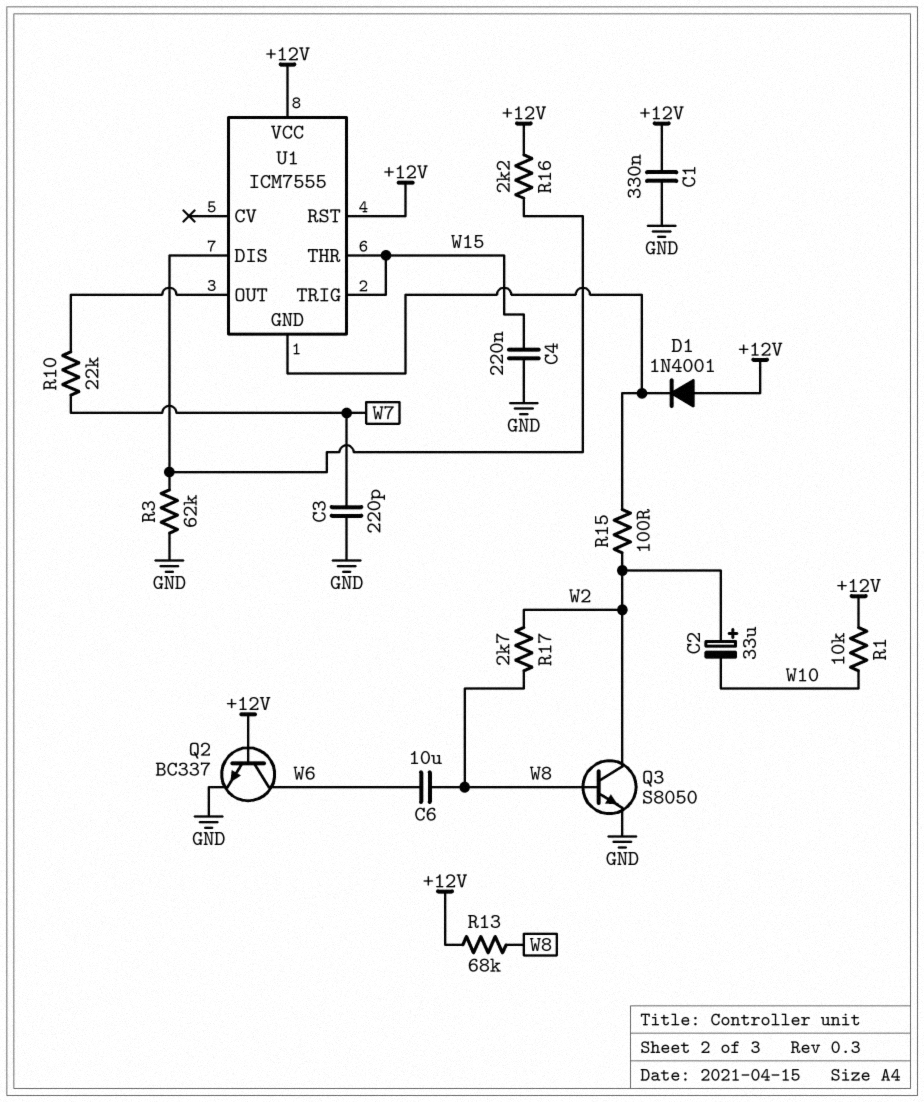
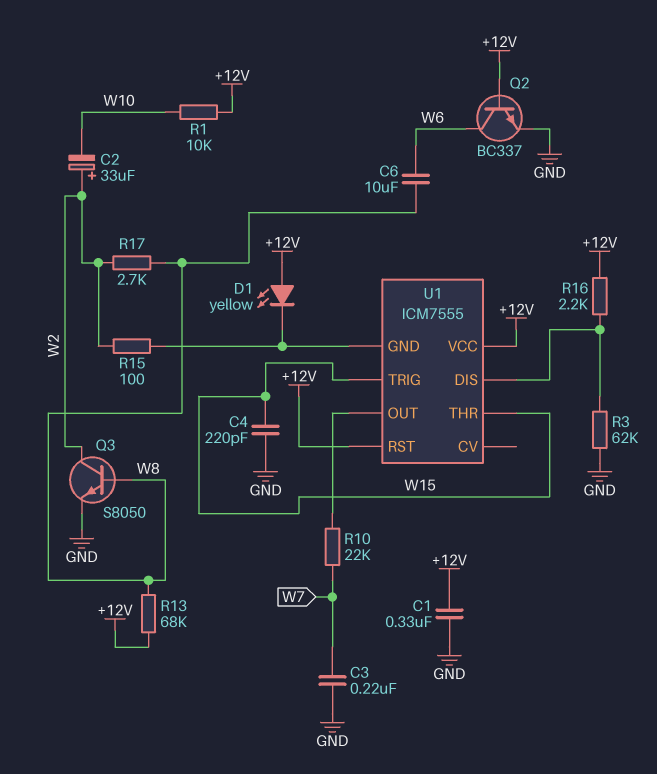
C3: 220pF (GND, W7) -> 220nF (GND, W7)
C4: 220nF (GND, W15) -> 220pF (GND, W15)
D1: diode 1N4001 (A +12V, K U1/GND) -> LED yellow (A +12V, K U1/GND)

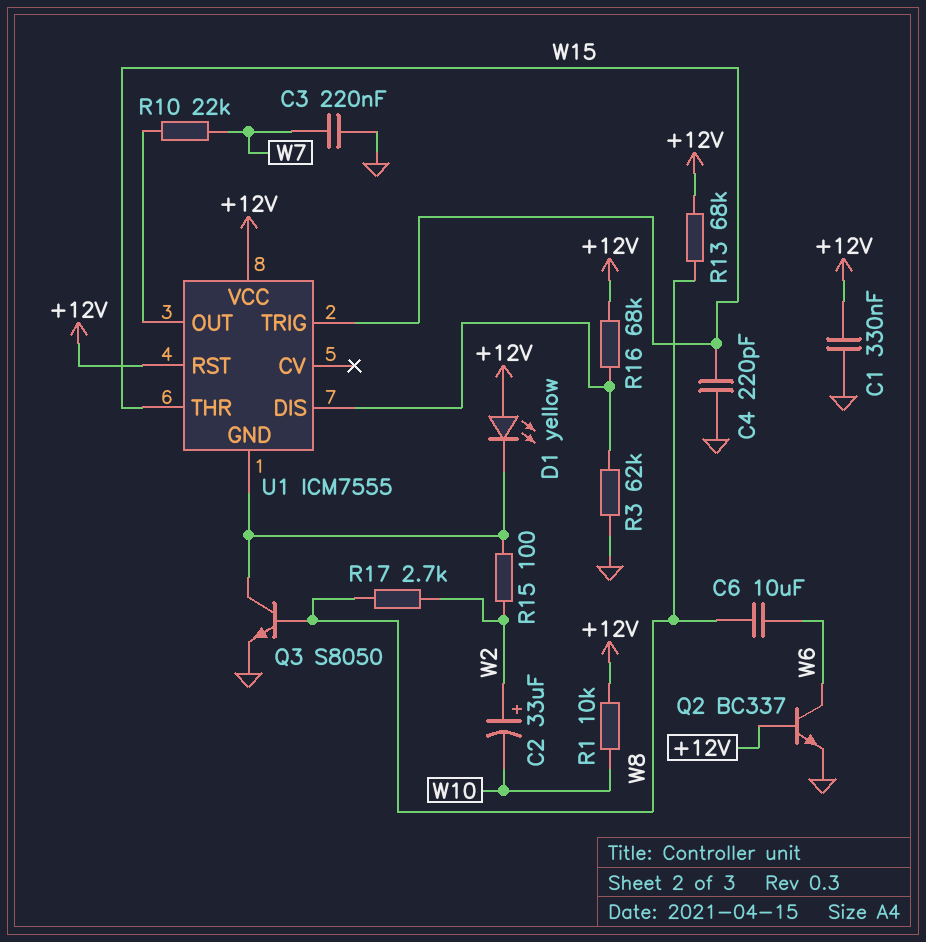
Q3: NPN S8050 (B W8, C W2, E GND) -> NPN S8050 (B W8, C U1/GND, E GND)
R16: 2.2k (+12V, U1/DIS) -> 68k (+12V, U1/DIS)

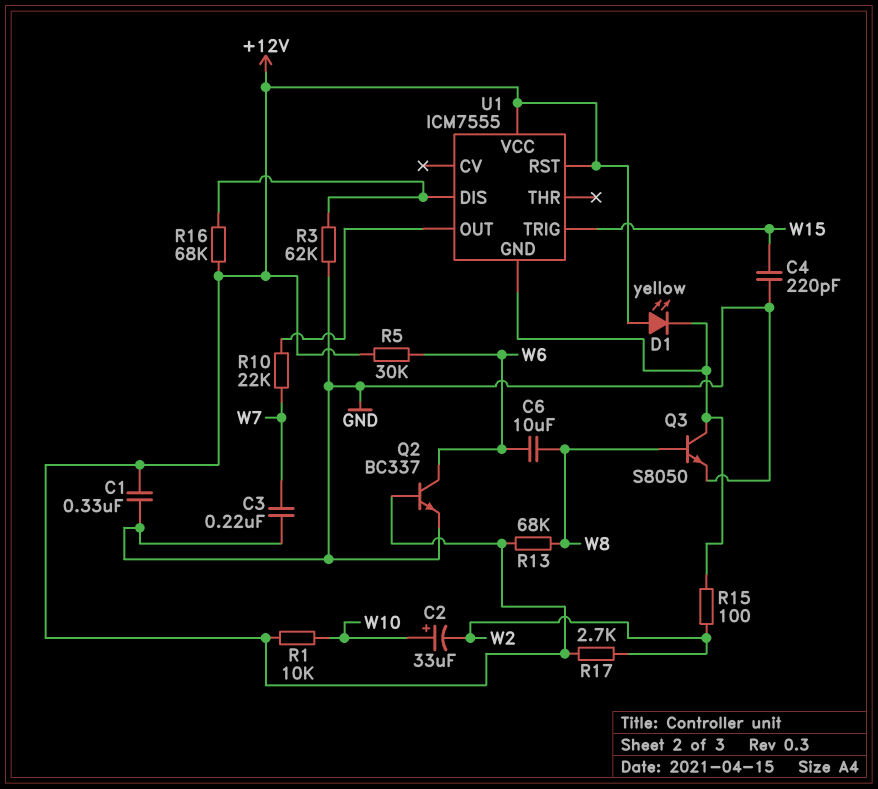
C2: 33uF (plus W2, minus W10) -> 33uF (plus W10, minus W2)
R5: none -> 30k (+12V, W6)
R17: 2.7k (W2, W8) -> 2.7k (+12V, W2)
U1 pin THR: W15 -> none

